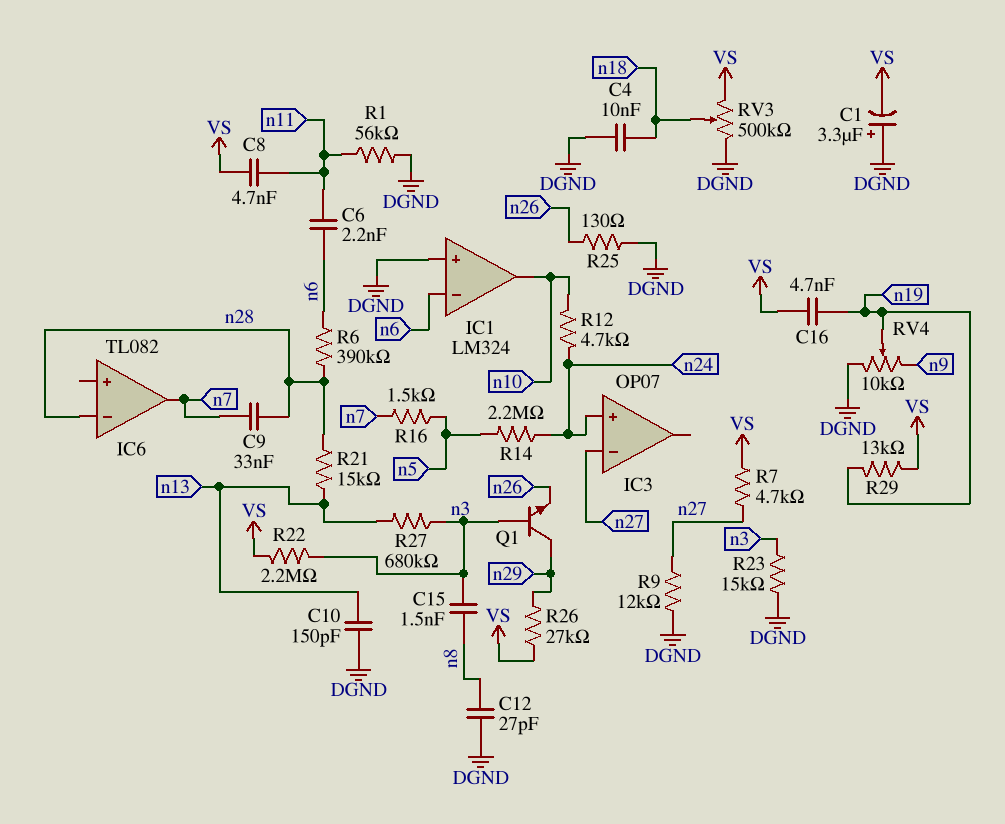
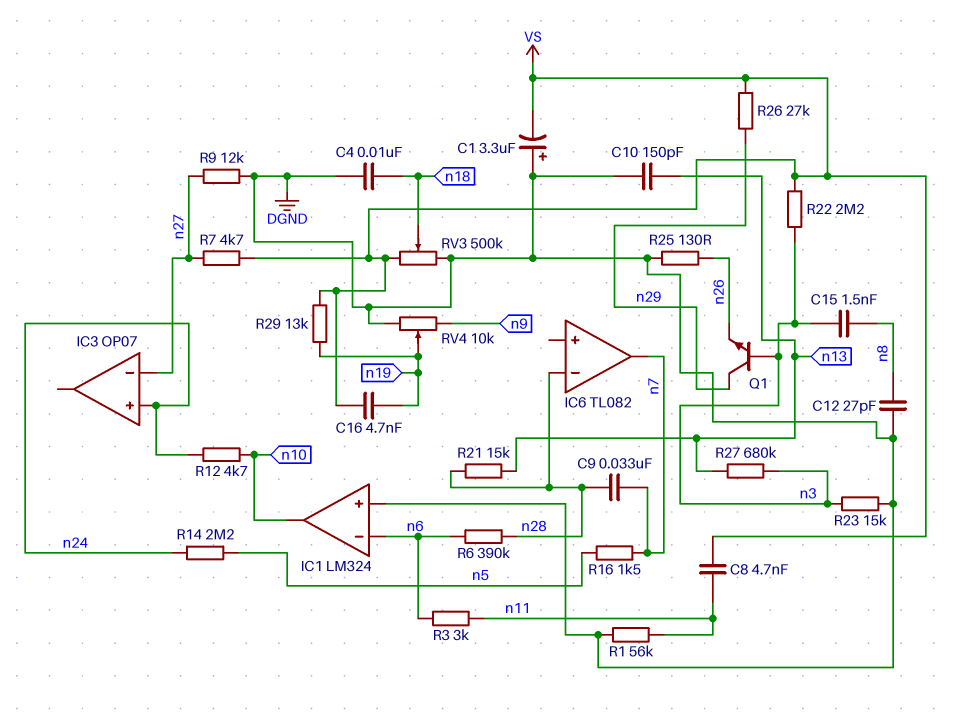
C6: 2.2nF (n6, n11) -> none
R3: none -> 3k (n6, n11)

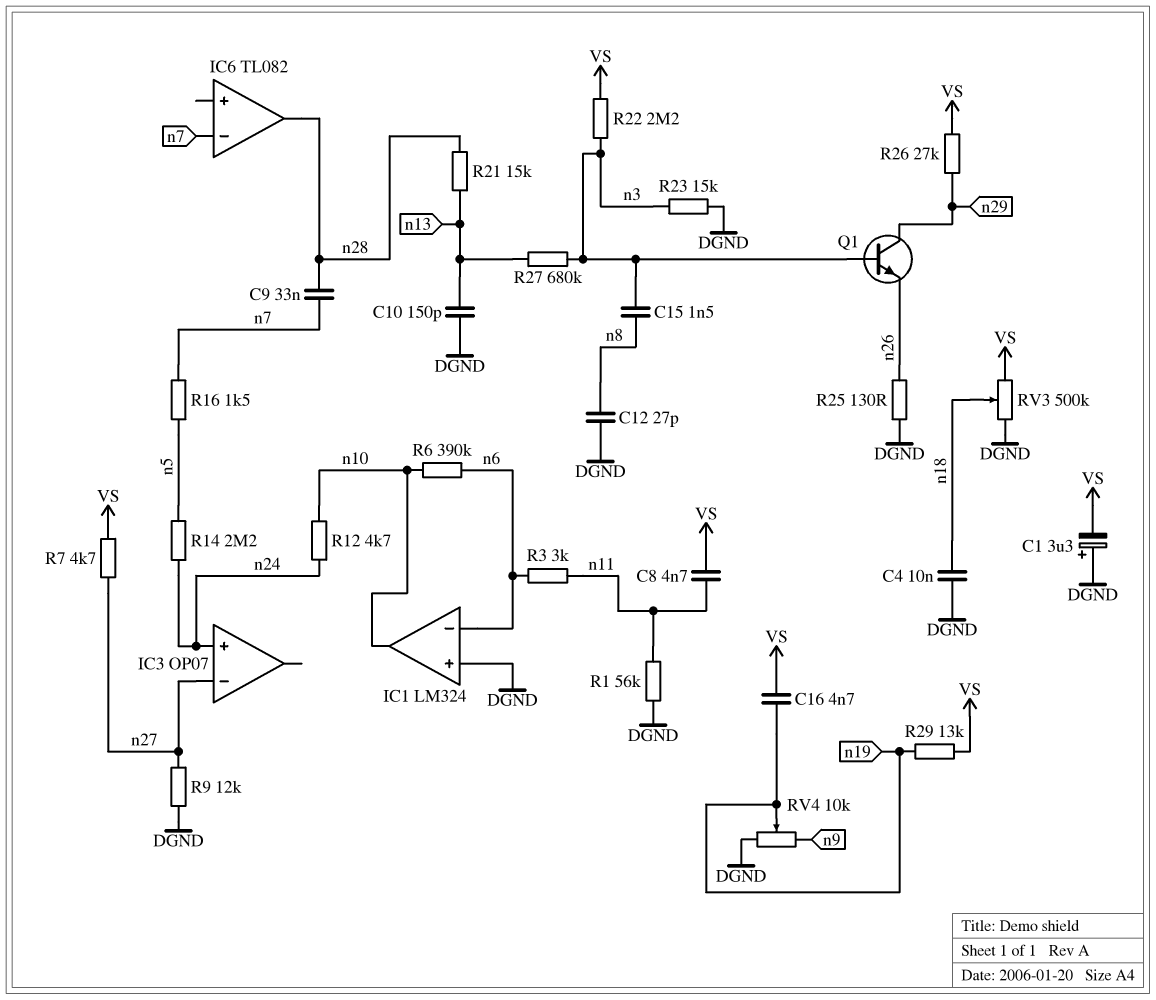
IC6 pin in-: n28 -> n7
IC6 pin out: n7 -> n28
R6: 390k (n6, n28) -> 390k (n6, n10)

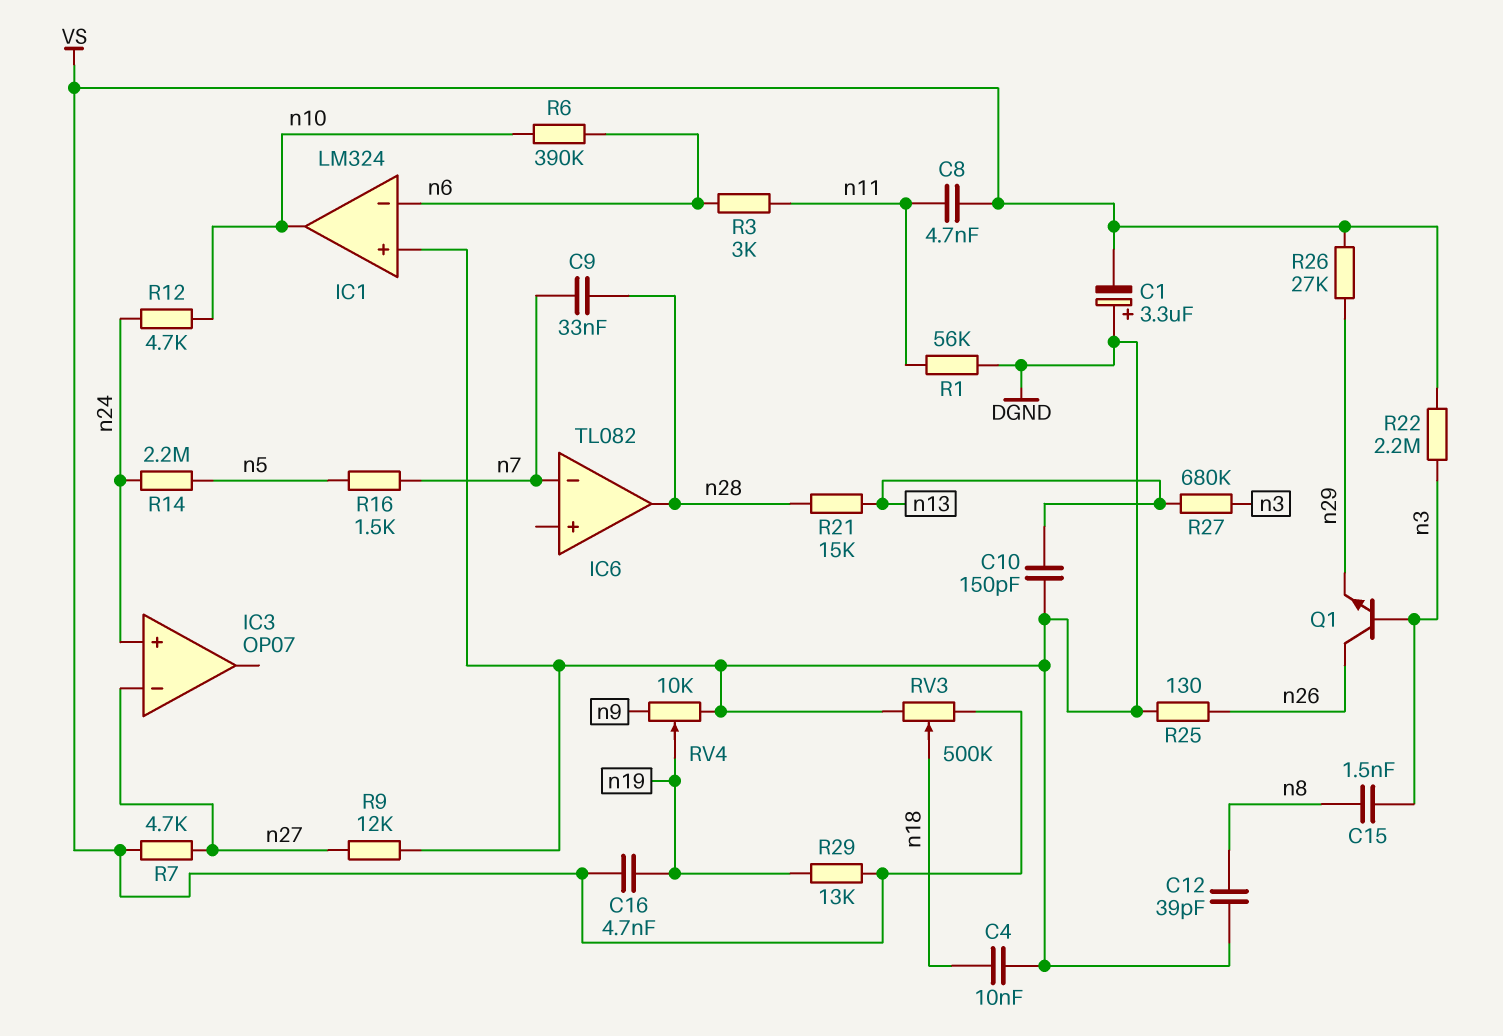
C12: 27pF (DGND, n8) -> 39pF (DGND, n8)
Q1: NPN (B n3, C n29, E n26) -> NPN (B n3, C n26, E n29)
R23: 15k (DGND, n3) -> none

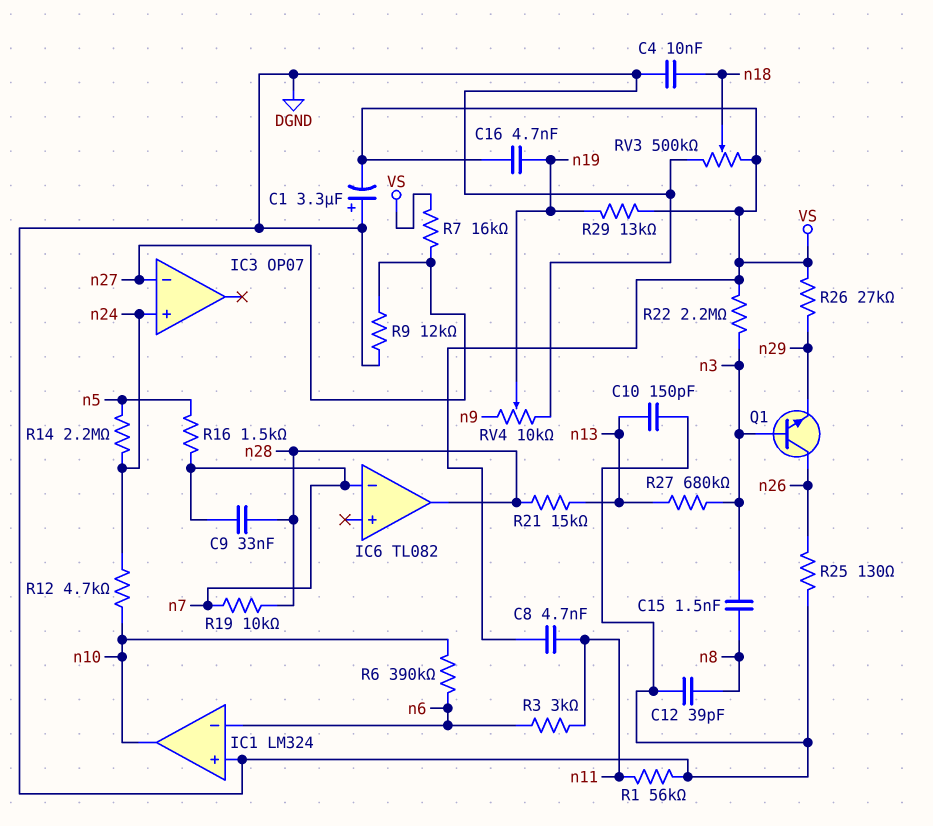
R7: 4.7k (VS, n27) -> 16k (VS, n27)
R19: none -> 10k (n7, n28)

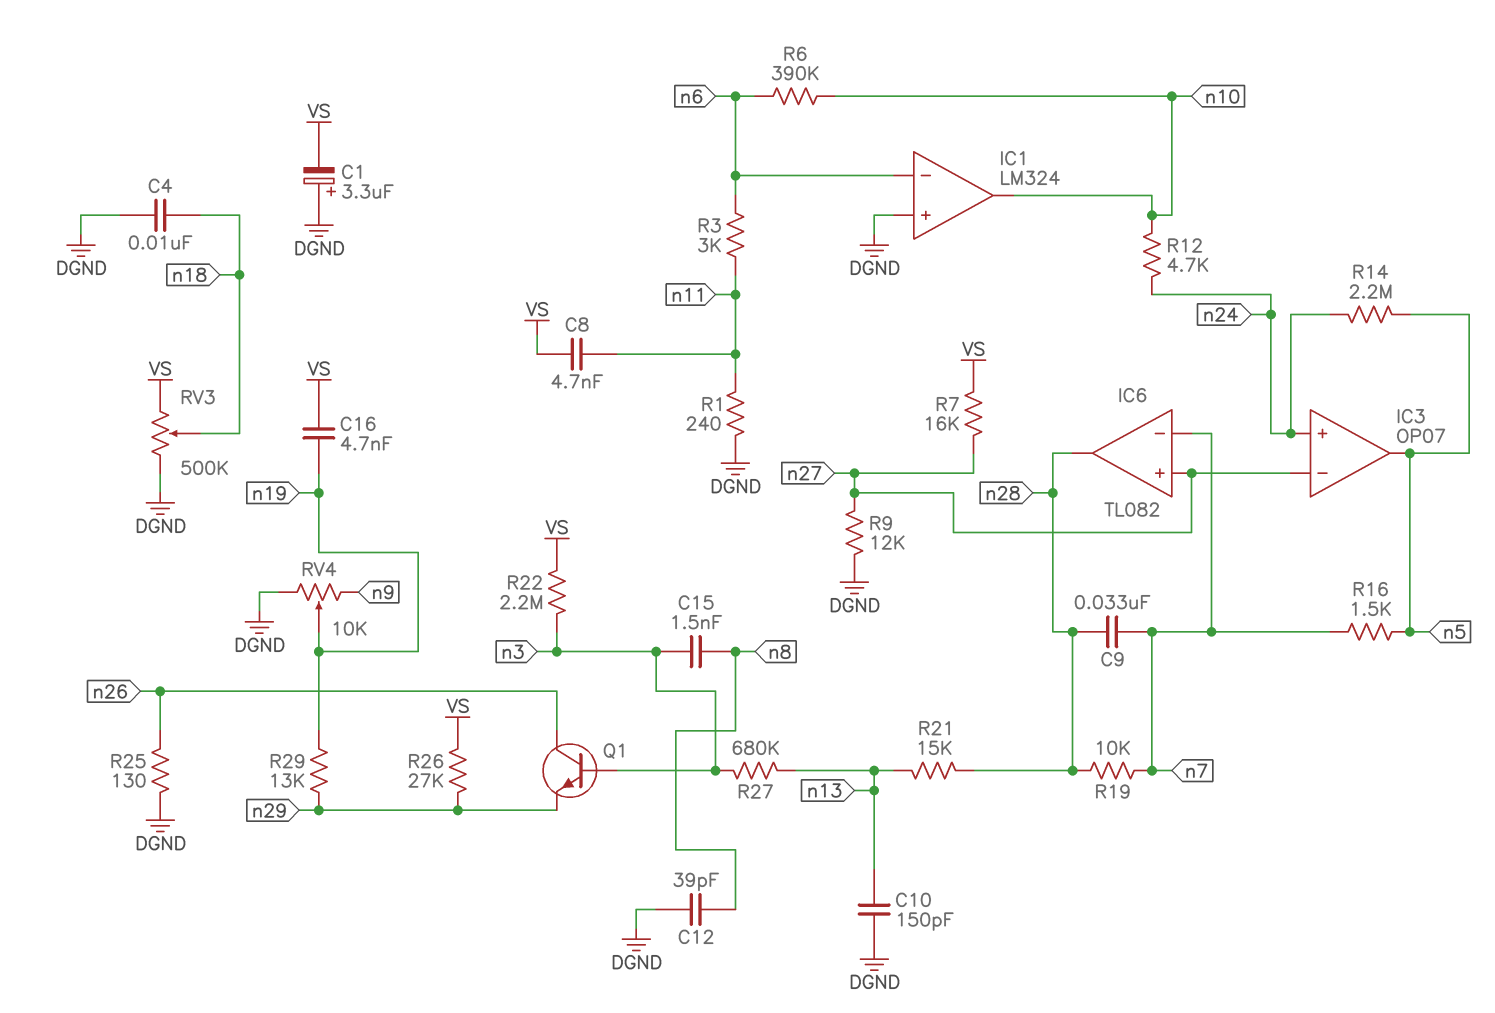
IC3 pin out: none -> n5
IC6 pin in+: none -> n27
R1: 56k (DGND, n11) -> 240 (DGND, n11)
R29: 13k (VS, n19) -> 13k (n19, n29)

